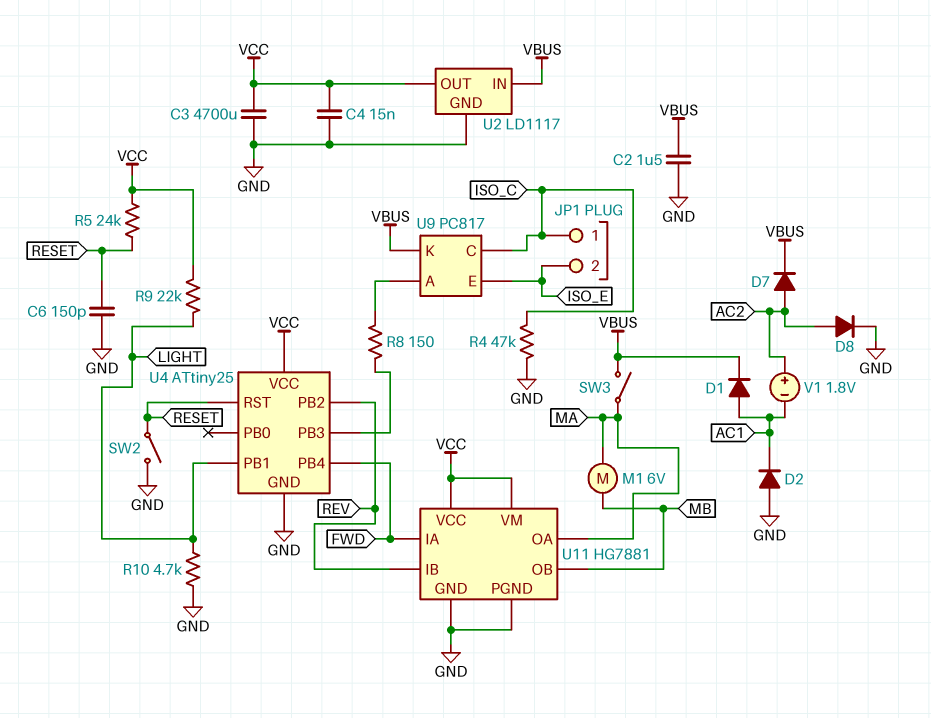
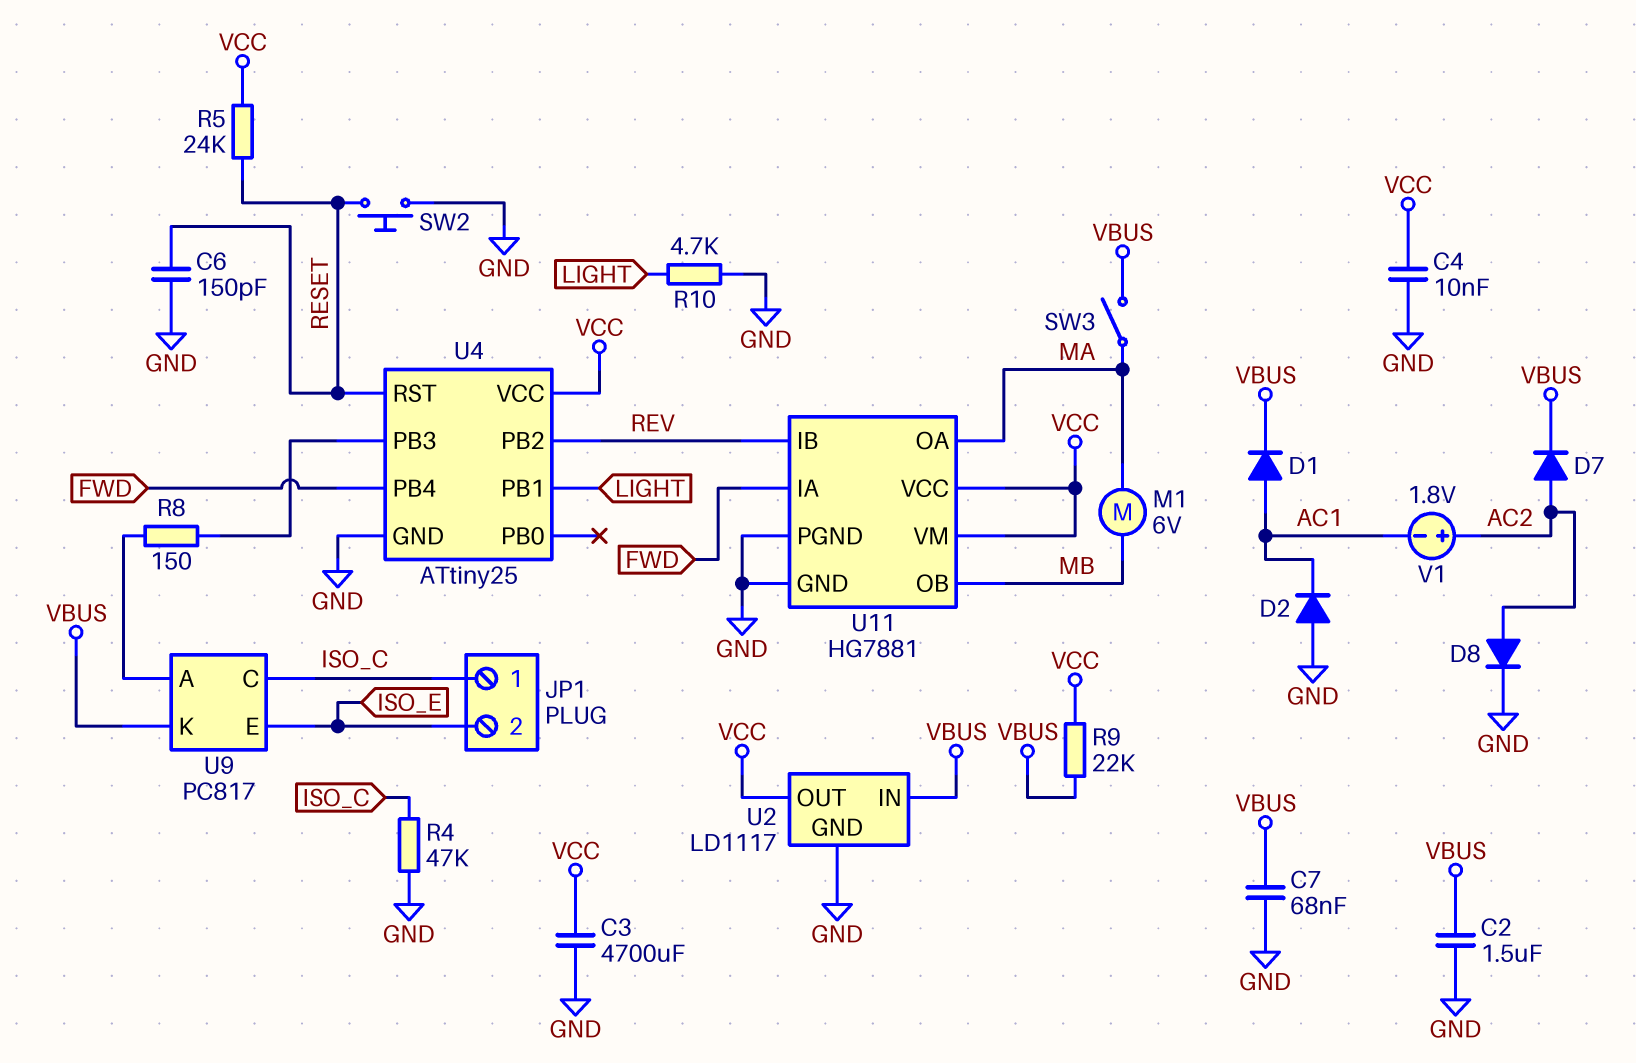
C4: 15nF (GND, VCC) -> 10nF (GND, VCC)
C7: none -> 68nF (GND, VBUS)
R9: 22k (LIGHT, VCC) -> 22k (VBUS, VCC)
SW2: switch (GND, RESET) -> button (GND, RESET)

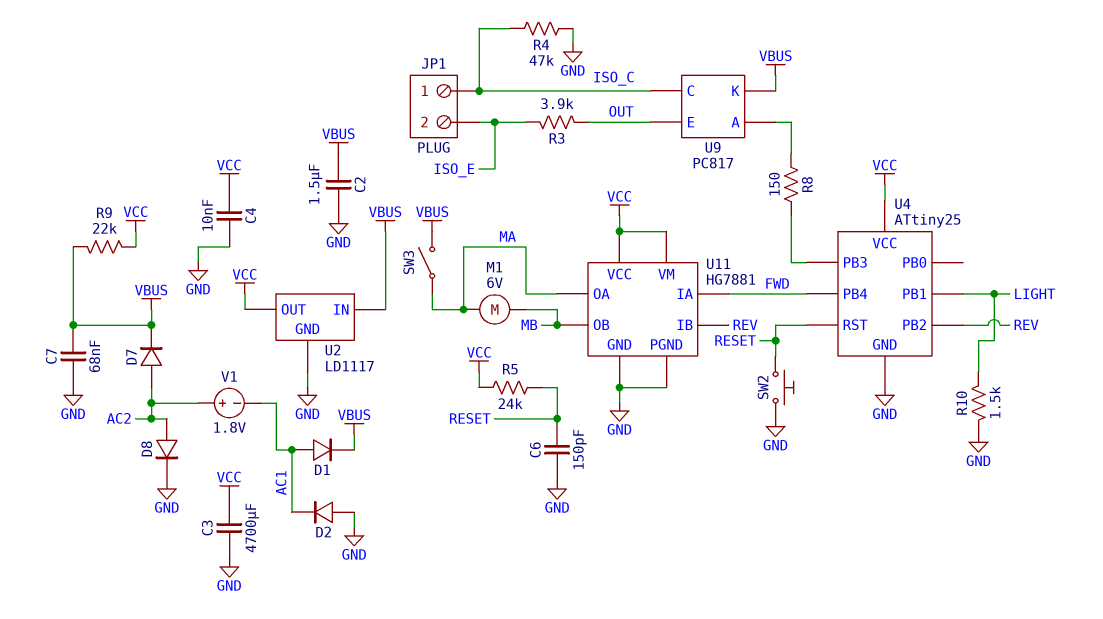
R3: none -> 3.9k (ISO_E, OUT)
R10: 4.7k (GND, LIGHT) -> 1.5k (GND, LIGHT)
U9 pin E: ISO_E -> OUT

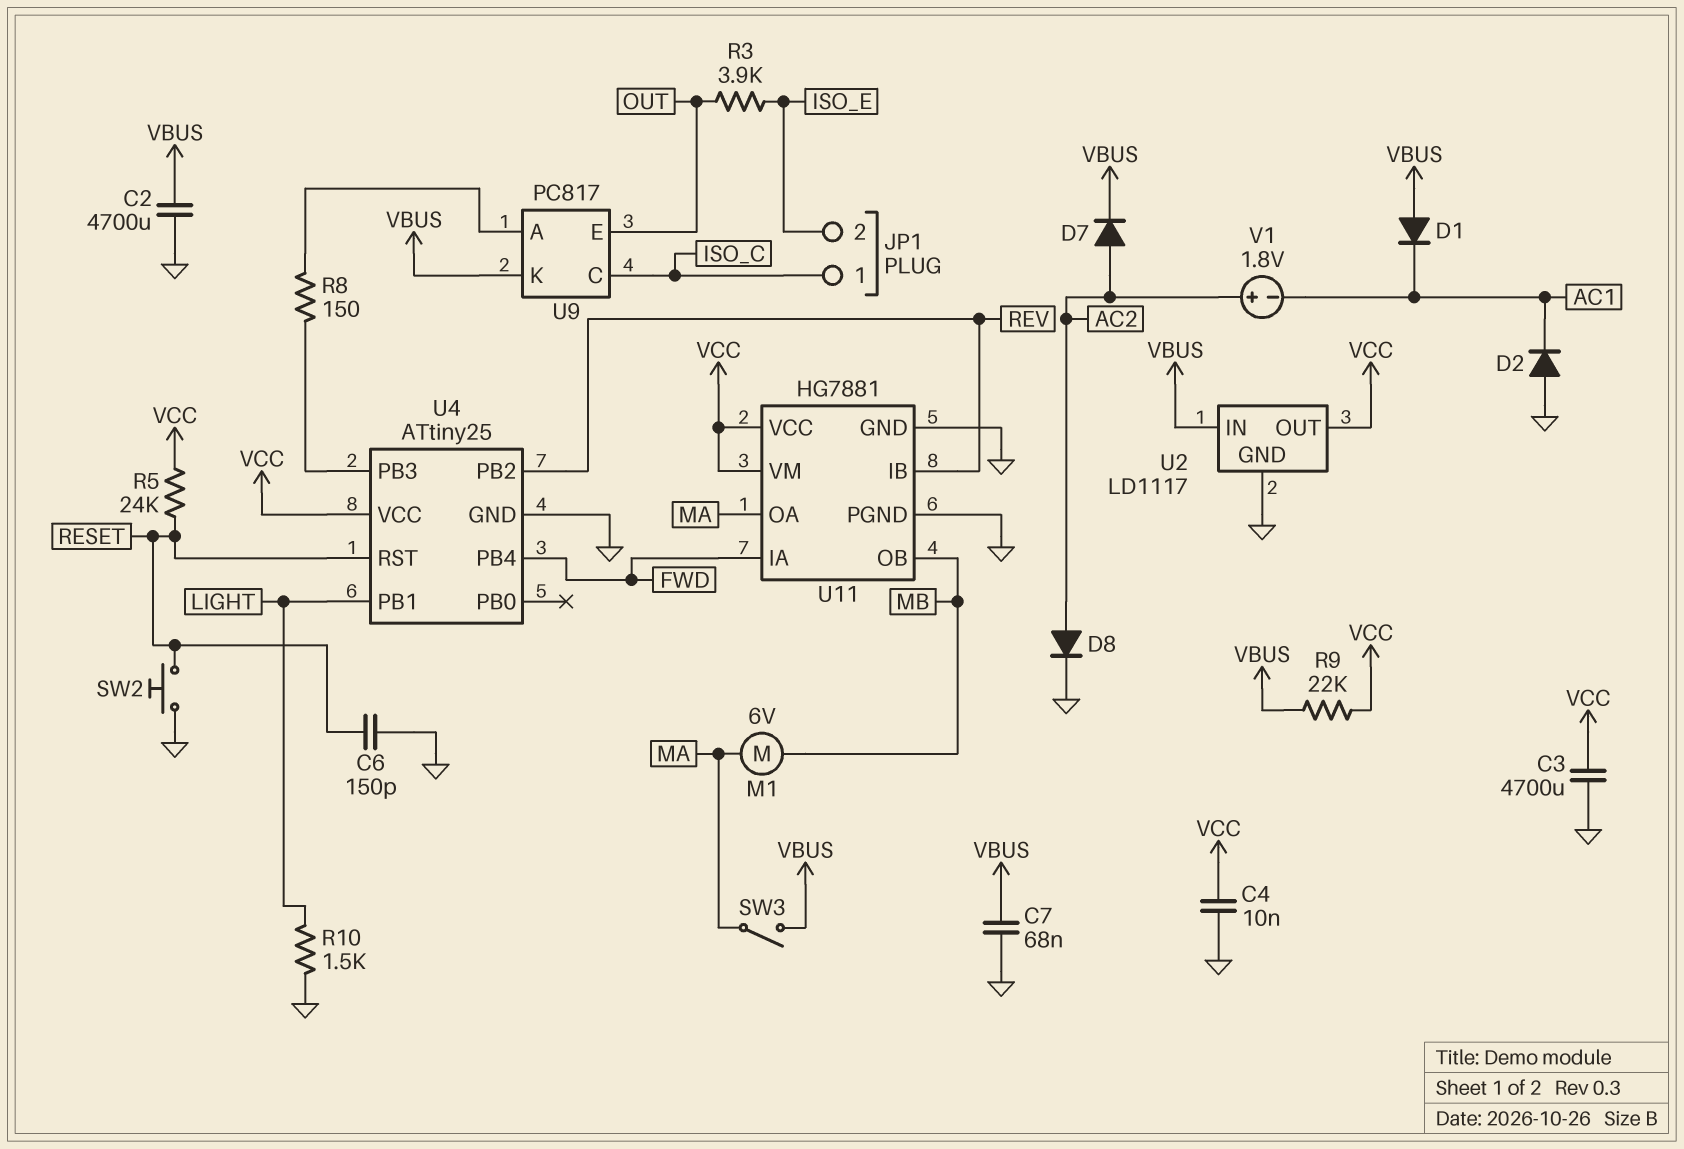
C2: 1.5uF (GND, VBUS) -> 4700uF (GND, VBUS)
D1: diode (A AC1, K VBUS) -> diode (A VBUS, K AC1)
R4: 47k (GND, ISO_C) -> none

